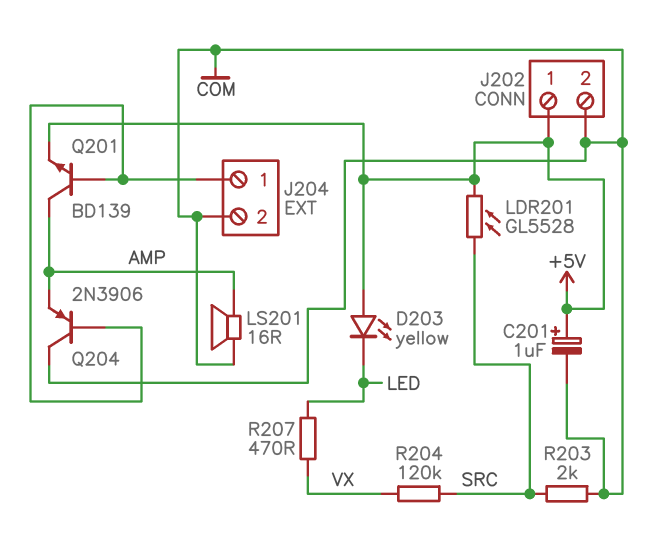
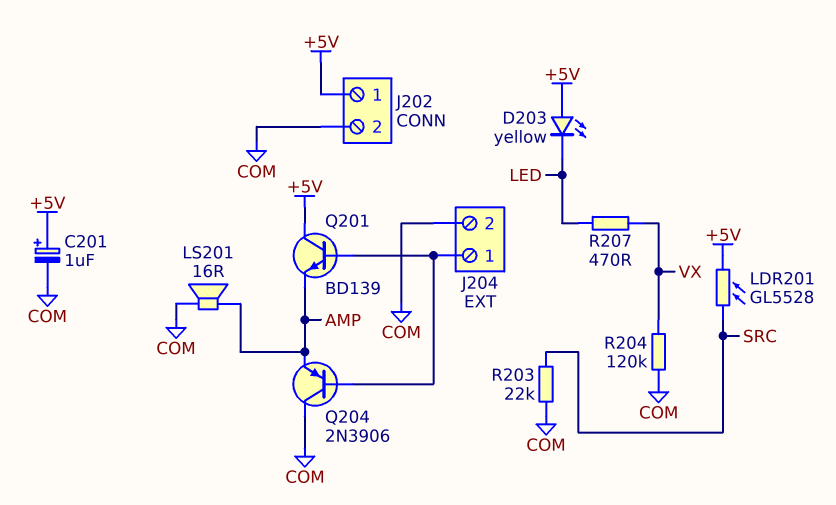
Q201: NPN BD139 (B J204/1, C AMP, E +5V) -> NPN BD139 (B J204/1, C +5V, E AMP)
R203: 2k (COM, SRC) -> 22k (COM, SRC)
R204: 120k (SRC, VX) -> 120k (COM, VX)

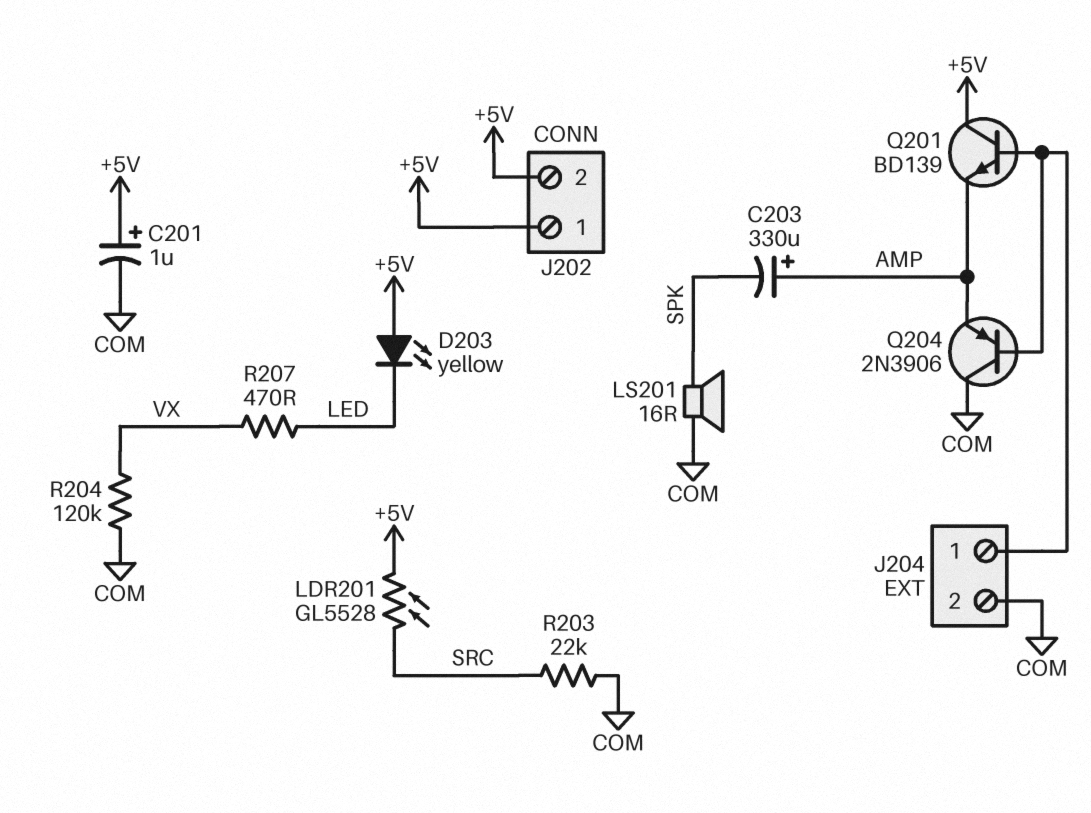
C203: none -> 330uF (plus AMP, minus SPK)
J202 pin 2: COM -> +5V
LS201: speaker 16R (AMP, COM) -> speaker 16R (COM, SPK)

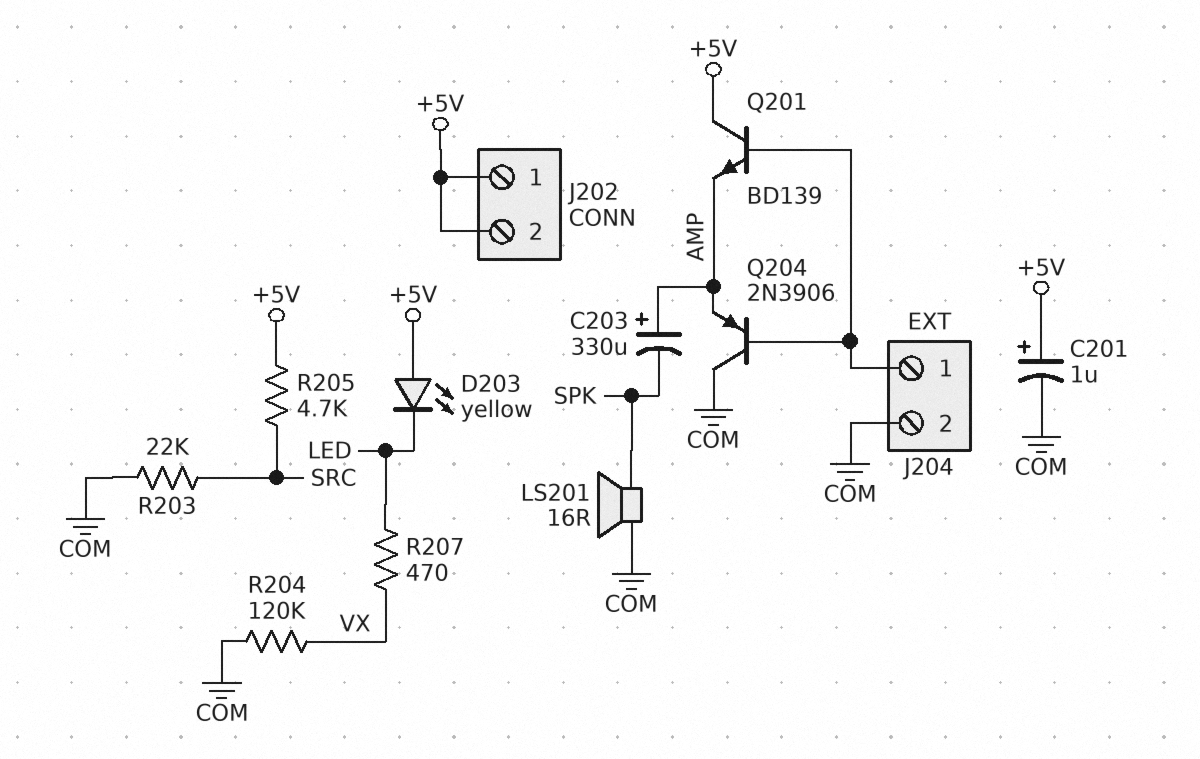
LDR201: GL5528 (+5V, SRC) -> none
R205: none -> 4.7k (+5V, SRC)

